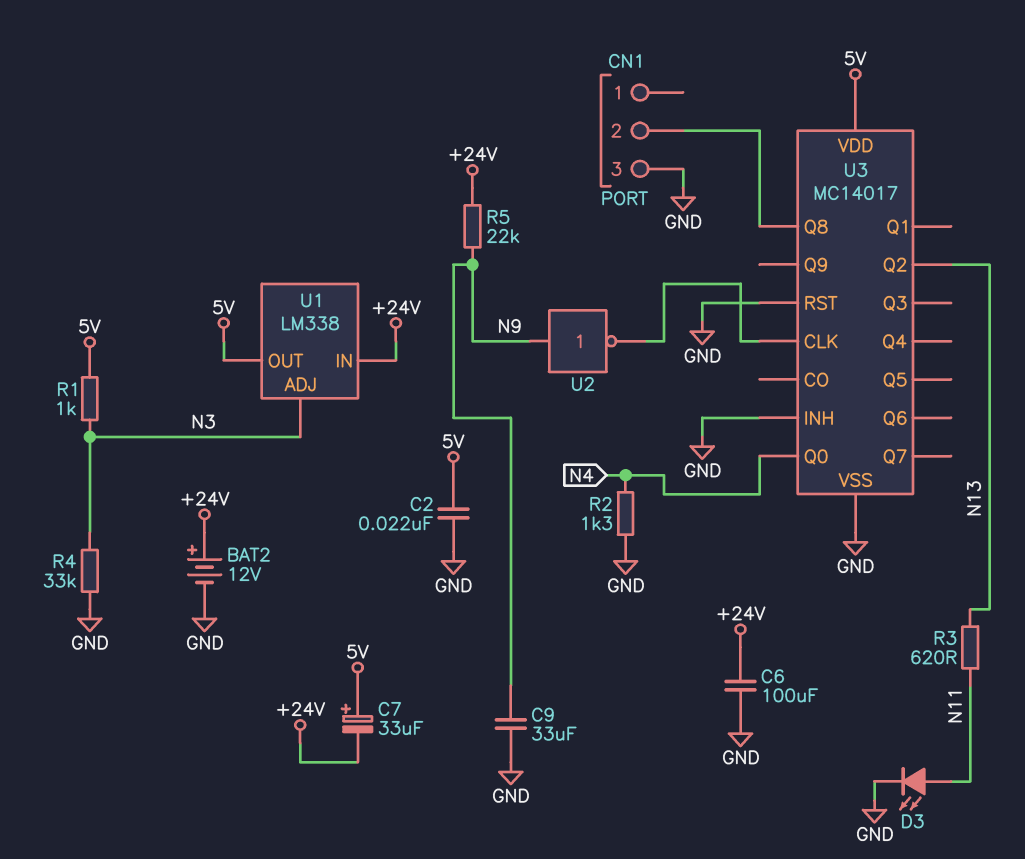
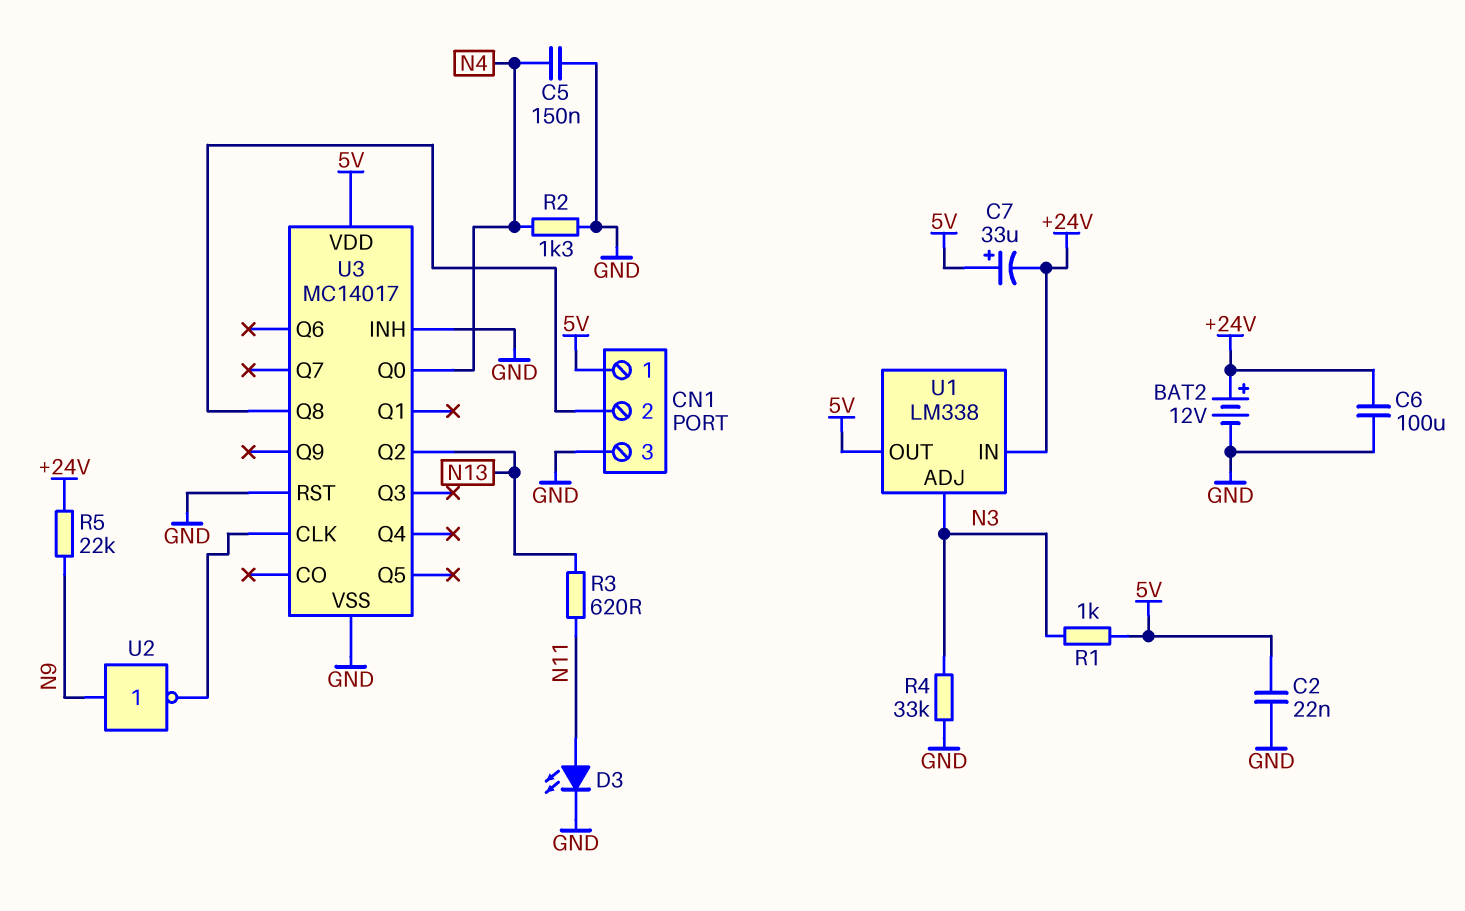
C5: none -> 150nF (GND, N4)
C9: 33uF (GND, N9) -> none
CN1 pin 1: none -> 5V

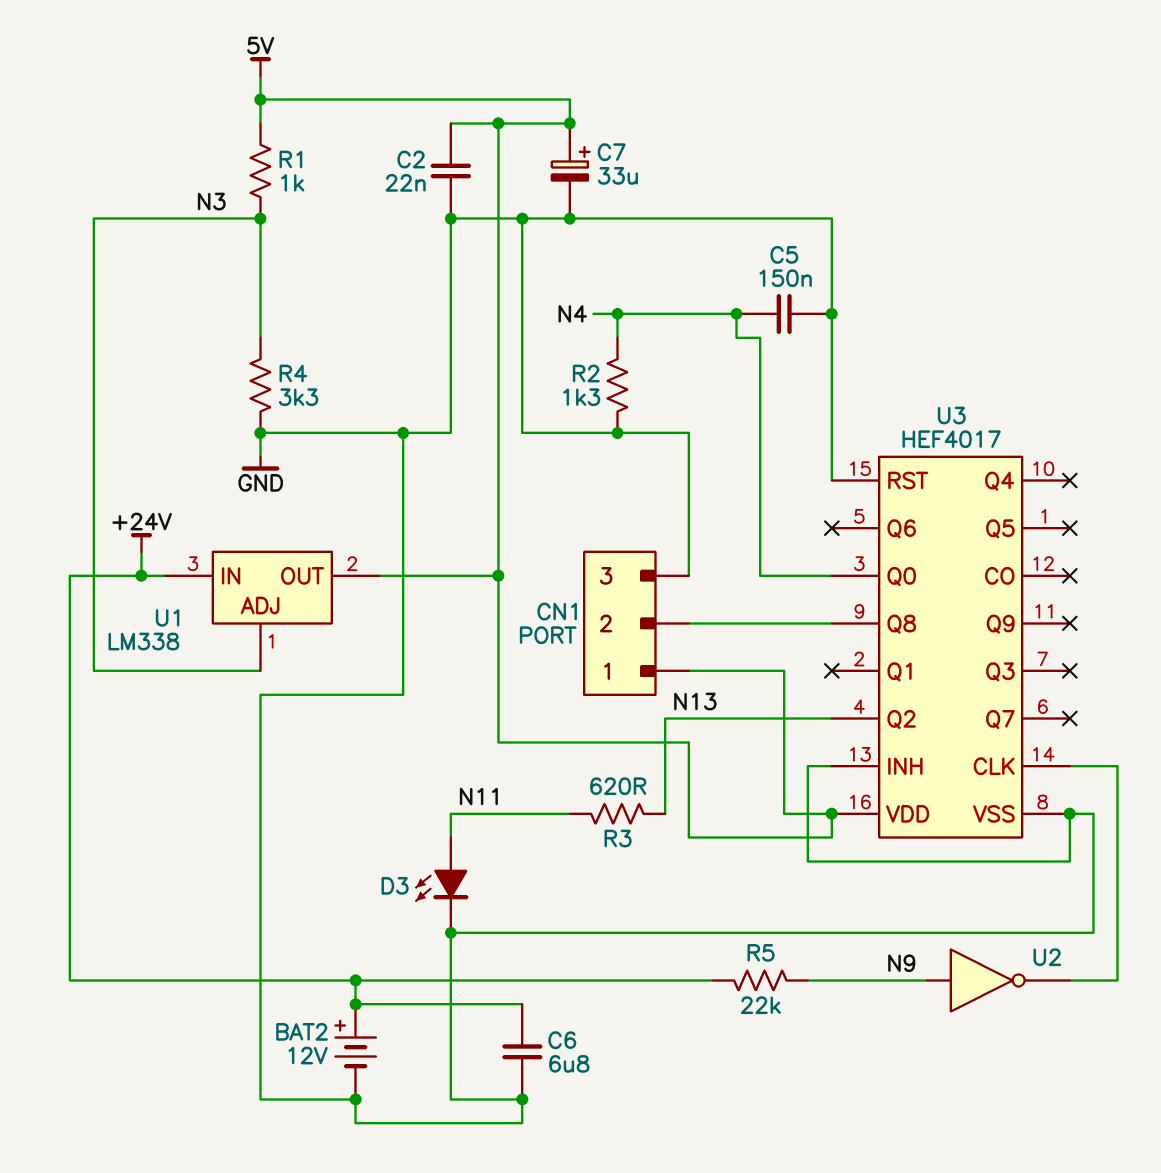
C6: 100uF (+24V, GND) -> 6.8uF (+24V, GND)
C7: 33uF (plus 5V, minus +24V) -> 33uF (plus 5V, minus GND)
R4: 33k (GND, N3) -> 3.3k (GND, N3)
U3: MC14017 -> HEF4017

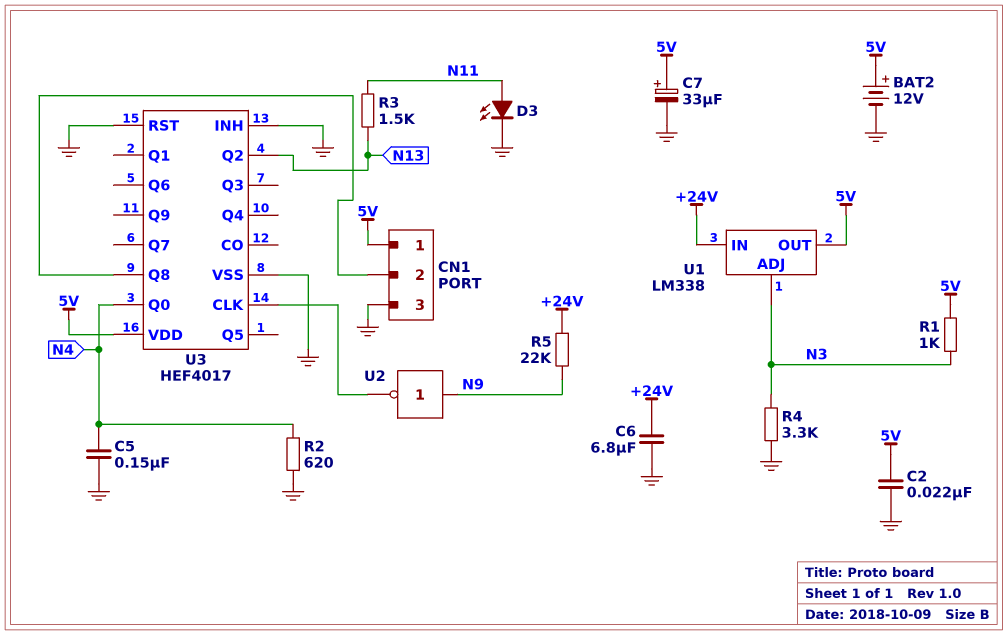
BAT2: 12V (plus +24V, minus GND) -> 12V (plus 5V, minus GND)
R2: 1.3k (GND, N4) -> 620 (GND, N4)
R3: 620 (N11, N13) -> 1.5k (N11, N13)

